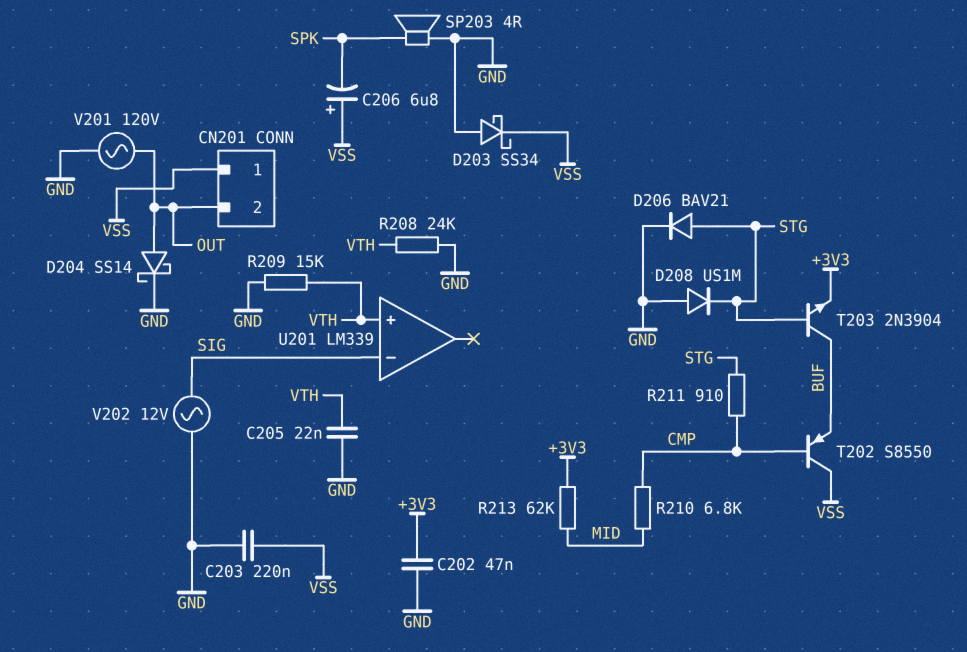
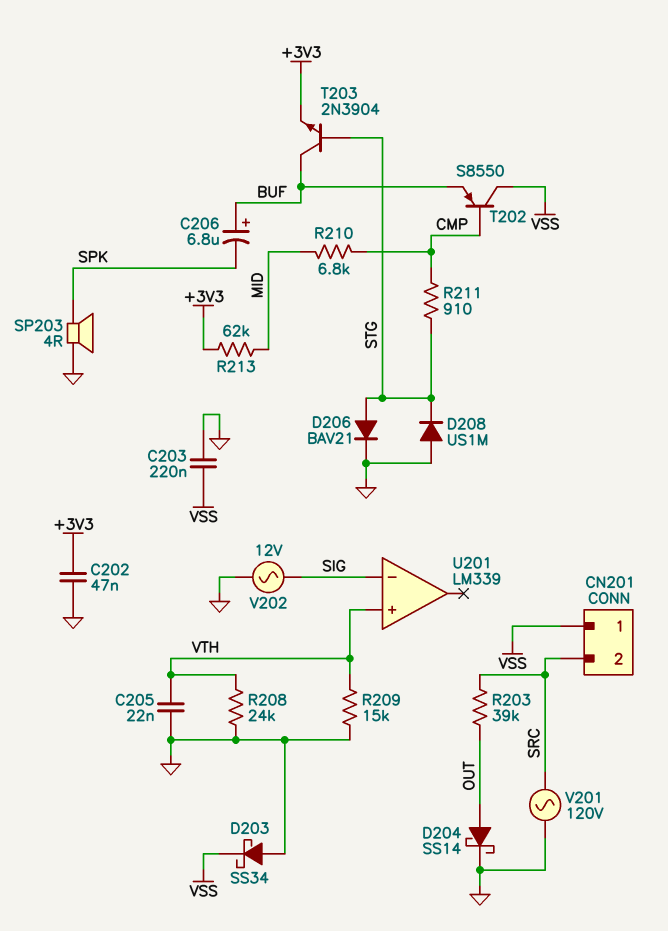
C206: 6.8uF (plus VSS, minus SPK) -> 6.8uF (plus BUF, minus SPK)
CN201 pin 2: OUT -> SRC
R203: none -> 39k (OUT, SRC)
V201: AC 120V (GND, OUT) -> AC 120V (GND, SRC)

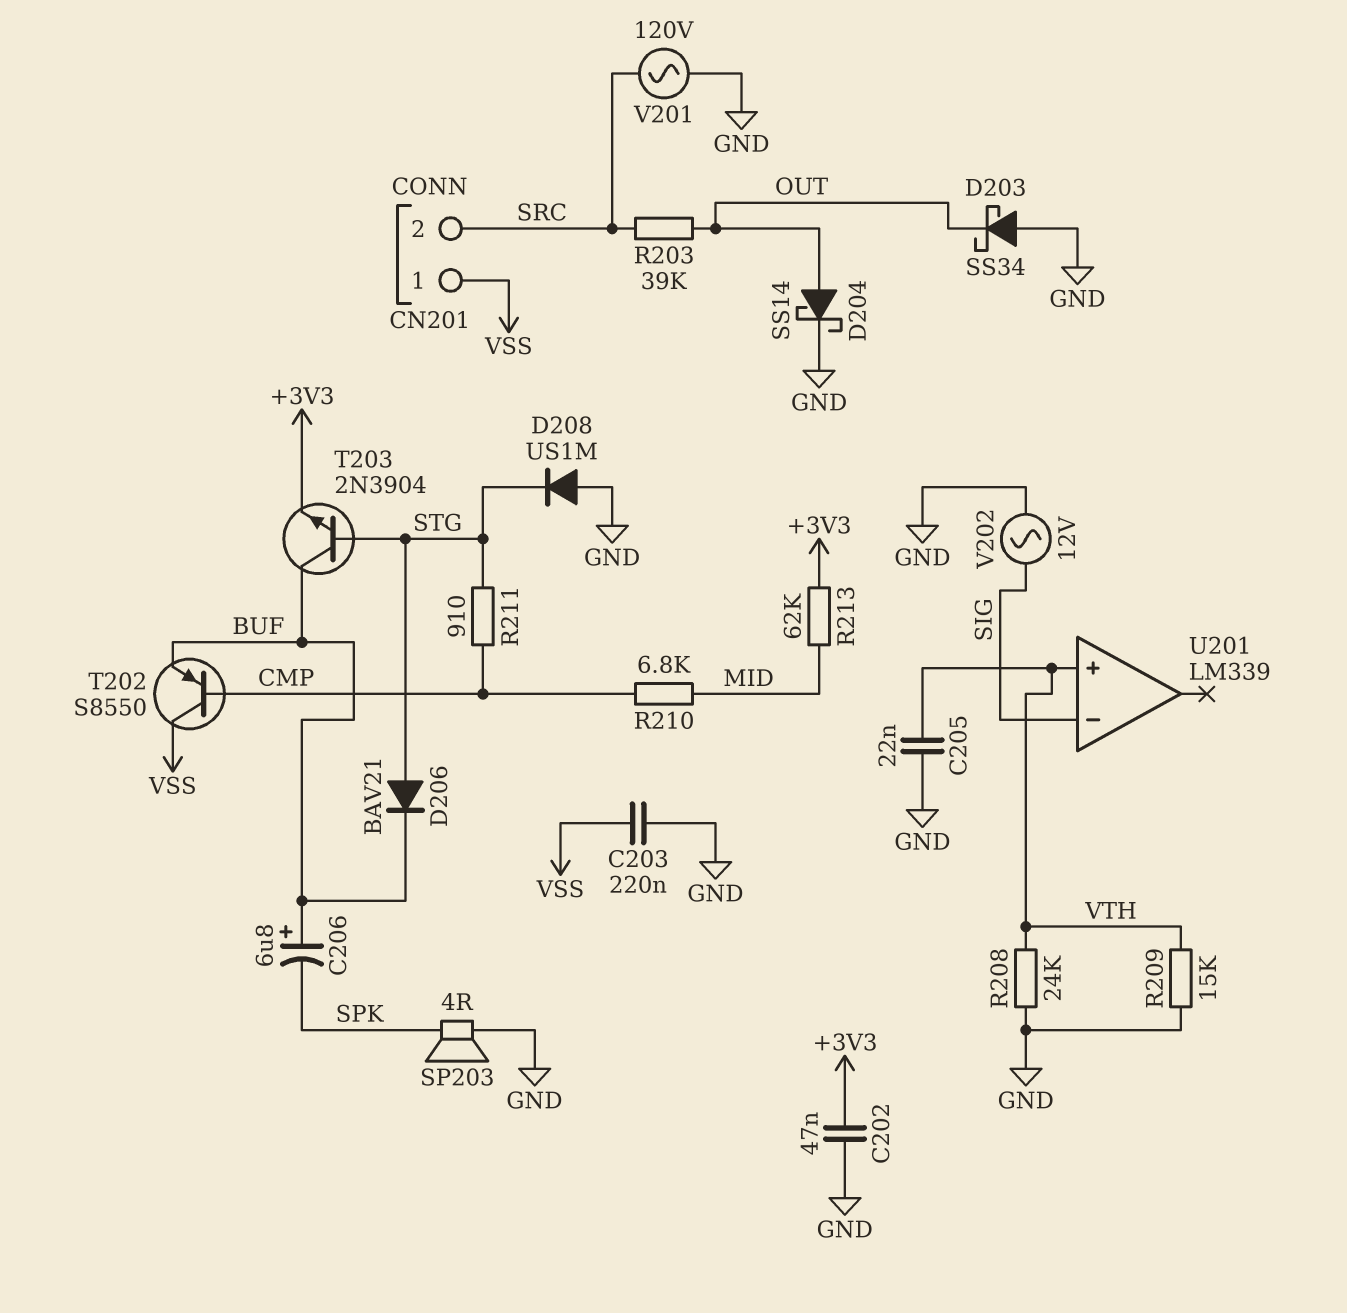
D203: schottky SS34 (A GND, K VSS) -> schottky SS34 (A GND, K OUT)
D206: diode BAV21 (A STG, K GND) -> diode BAV21 (A STG, K BUF)

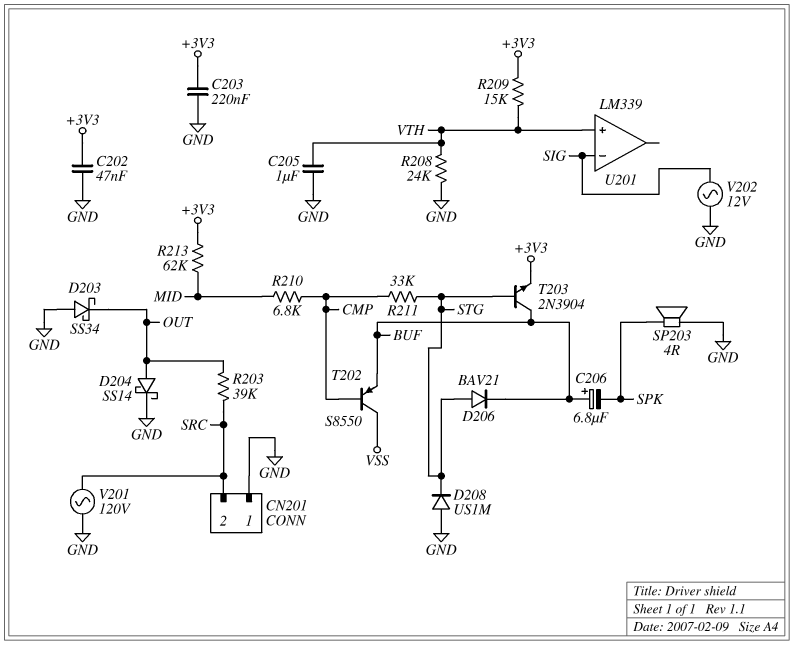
C203: 220nF (GND, VSS) -> 220nF (+3V3, GND)
C205: 22nF (GND, VTH) -> 1uF (GND, VTH)
CN201 pin 1: VSS -> GND
R209: 15k (GND, VTH) -> 15k (+3V3, VTH)
R211: 910 (CMP, STG) -> 33k (CMP, STG)

